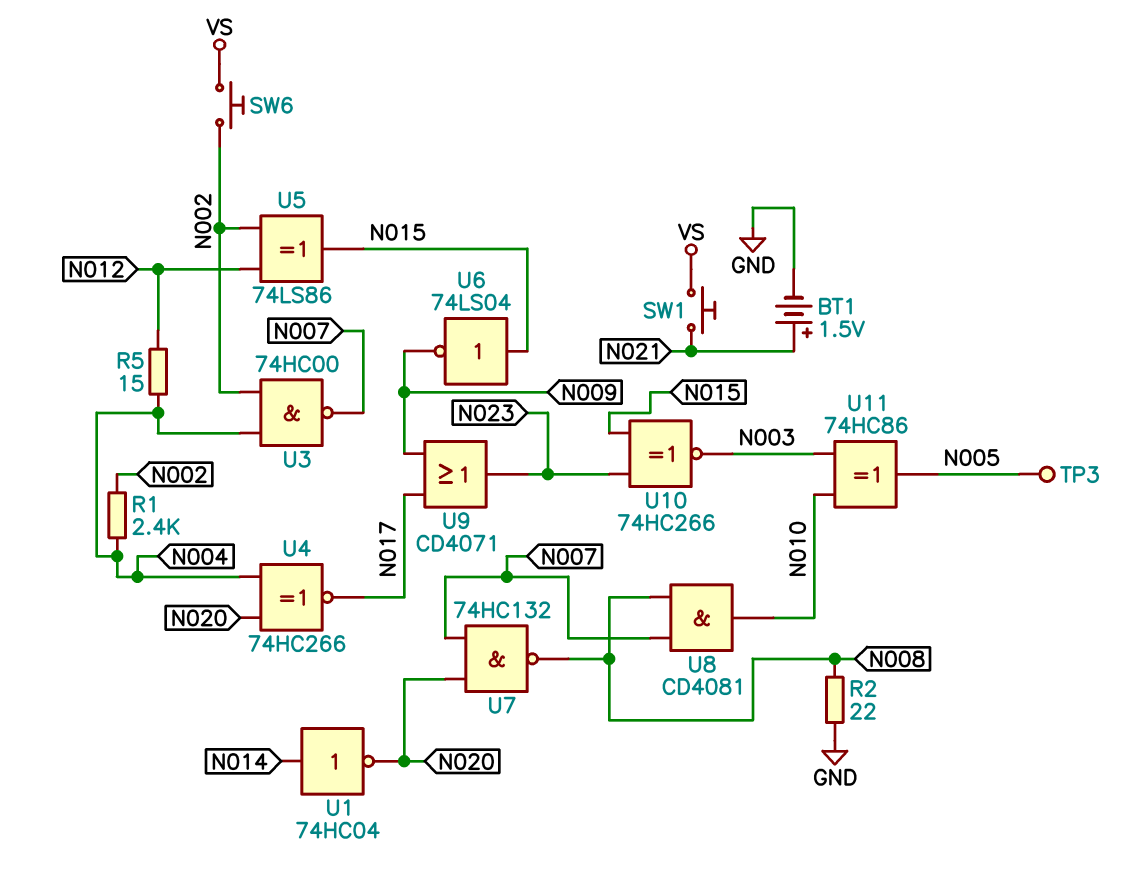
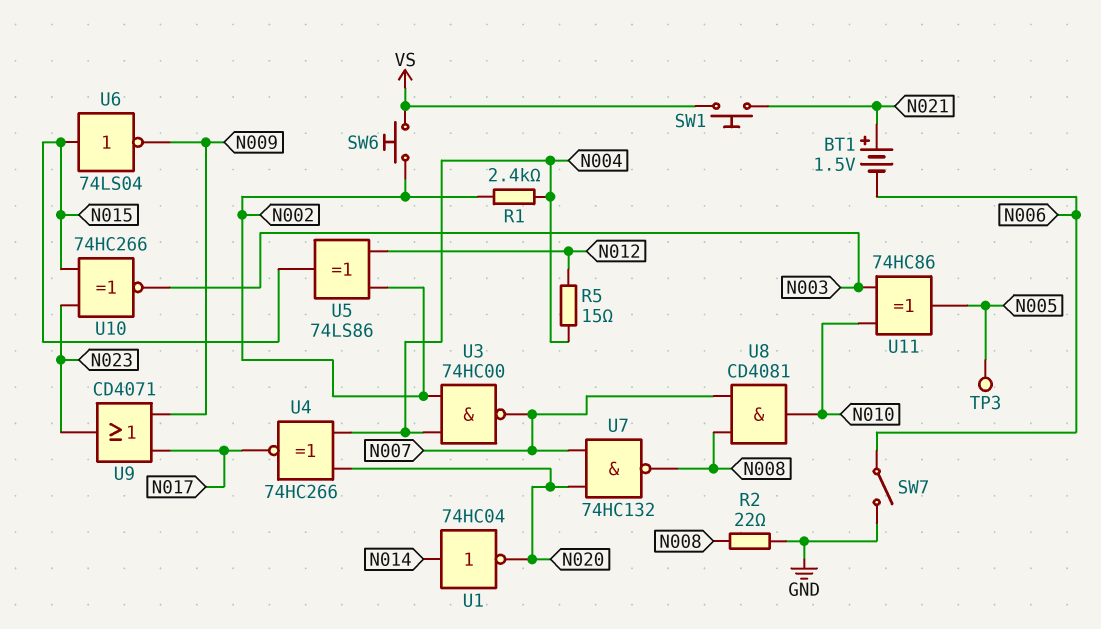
BT1: 1.5V (plus N021, minus GND) -> 1.5V (plus N021, minus N006)
SW7: none -> switch (GND, N006)

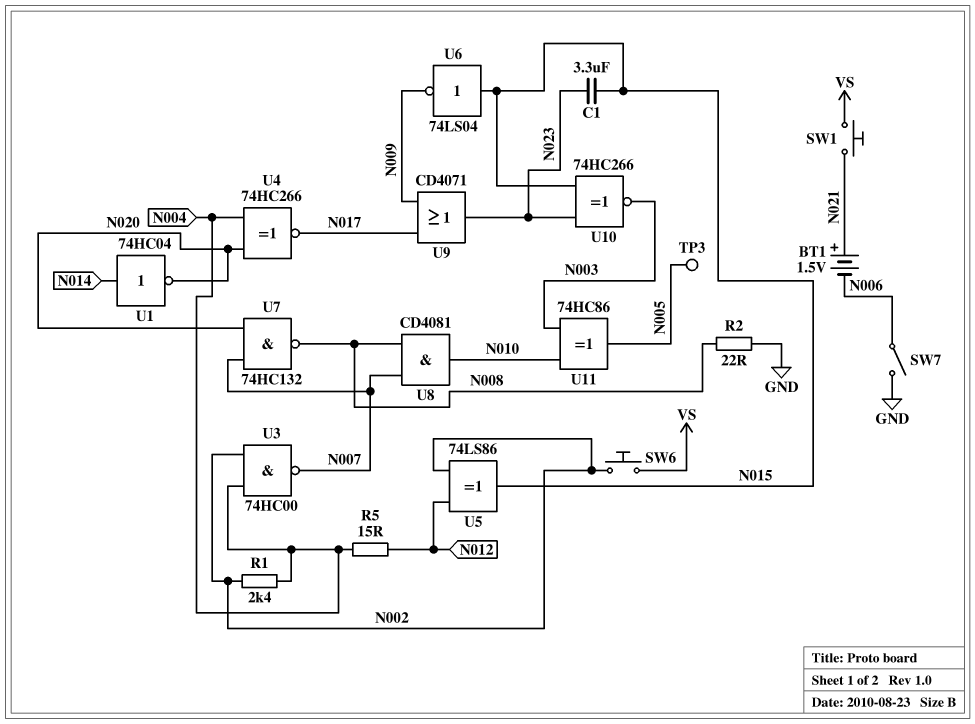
C1: none -> 3.3uF (N015, N023)

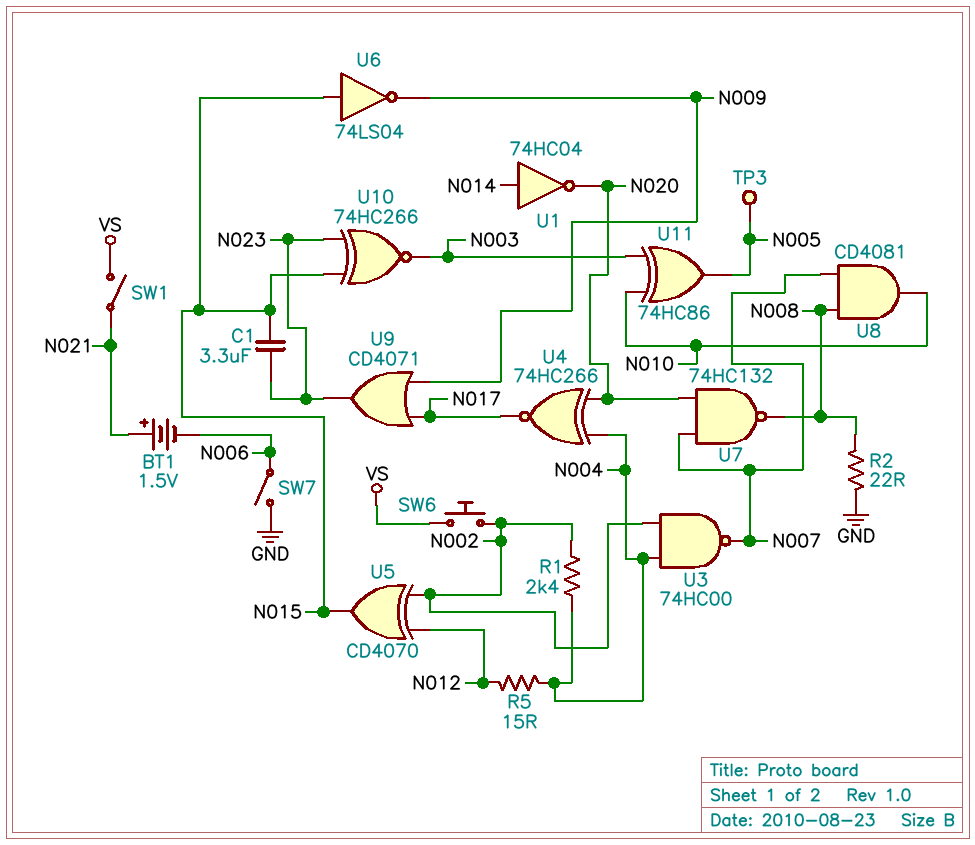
SW1: button (N021, VS) -> switch (N021, VS)
U5: XOR 74LS86 (in N002, in N012, out N015) -> XOR CD4070 (in N002, in N012, out N015)

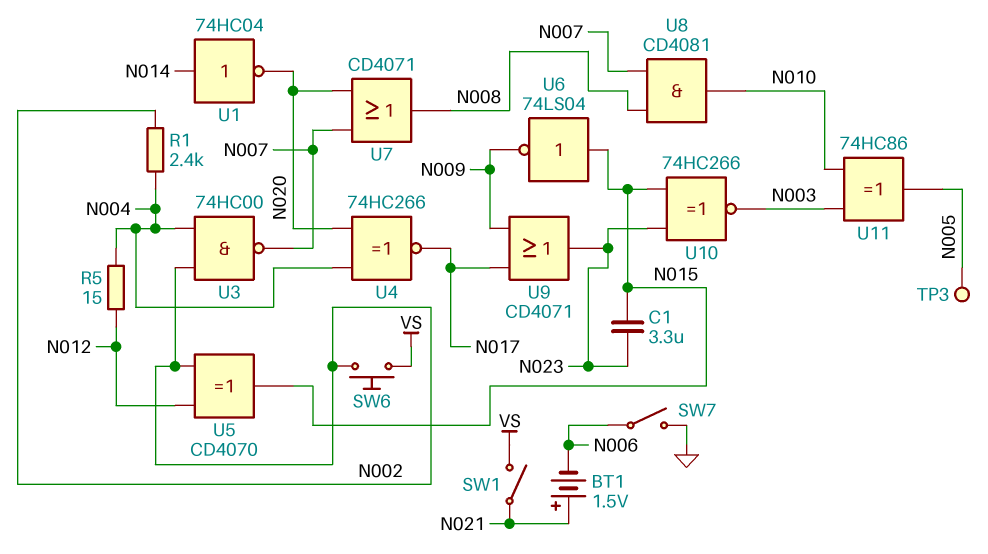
R2: 22 (GND, N008) -> none
U7: NAND 74HC132 (in N007, in N020, out N008) -> OR CD4071 (in N007, in N020, out N008)

